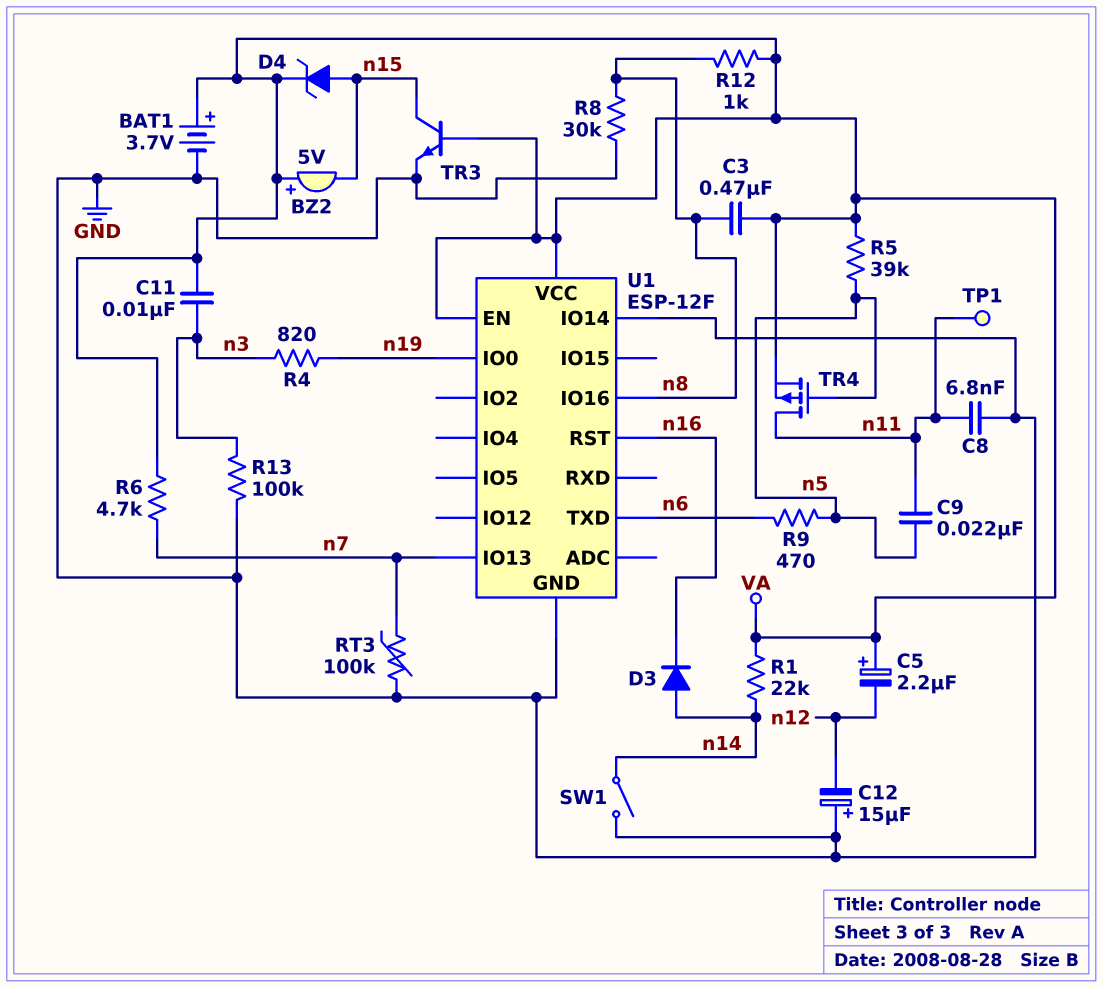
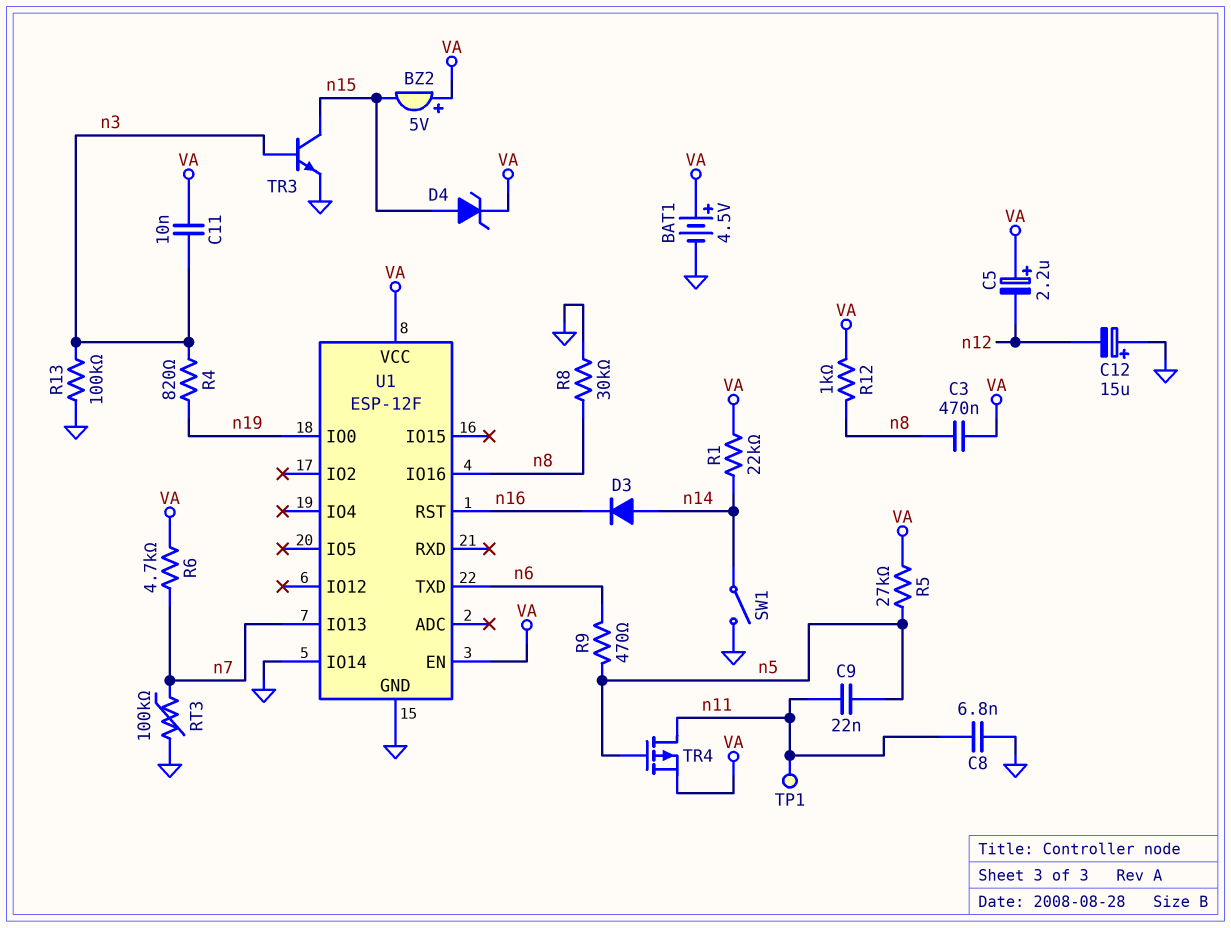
BAT1: 3.7V (plus VA, minus GND) -> 4.5V (plus VA, minus GND)
R5: 39k (VA, n5) -> 27k (VA, n5)
TR3: NPN (B VA, C n15, E GND) -> NPN (B n3, C n15, E GND)

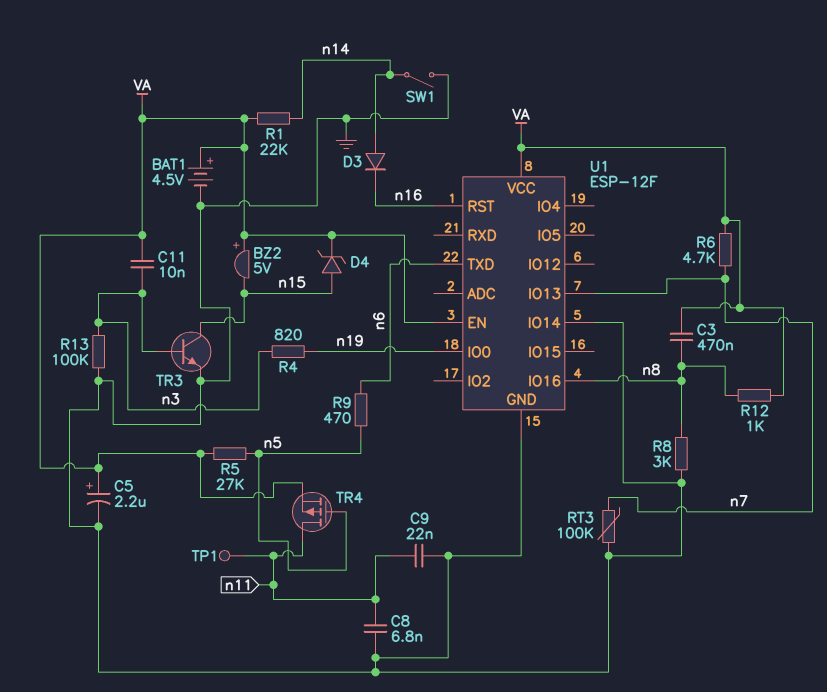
C5: 2.2uF (plus VA, minus n12) -> 2.2uF (plus VA, minus GND)
C9: 22nF (n5, n11) -> 22nF (GND, n11)
C12: 15uF (plus GND, minus n12) -> none
R8: 30k (GND, n8) -> 3k (GND, n8)

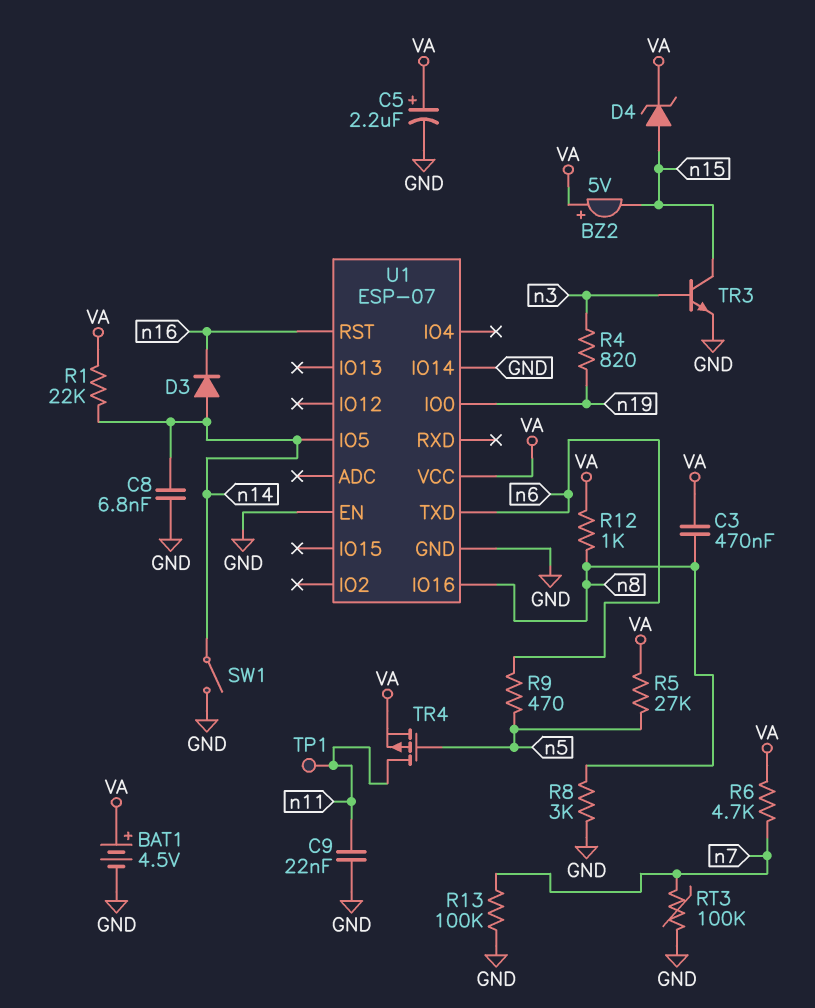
C8: 6.8nF (GND, n11) -> 6.8nF (GND, n14)
C11: 10nF (VA, n3) -> none
R13: 100k (GND, n3) -> 100k (GND, n7)
U1: ESP-12F -> ESP-07
U1 pin EN: VA -> GND
U1 pin IO5: none -> n14
U1 pin IO13: n7 -> none

